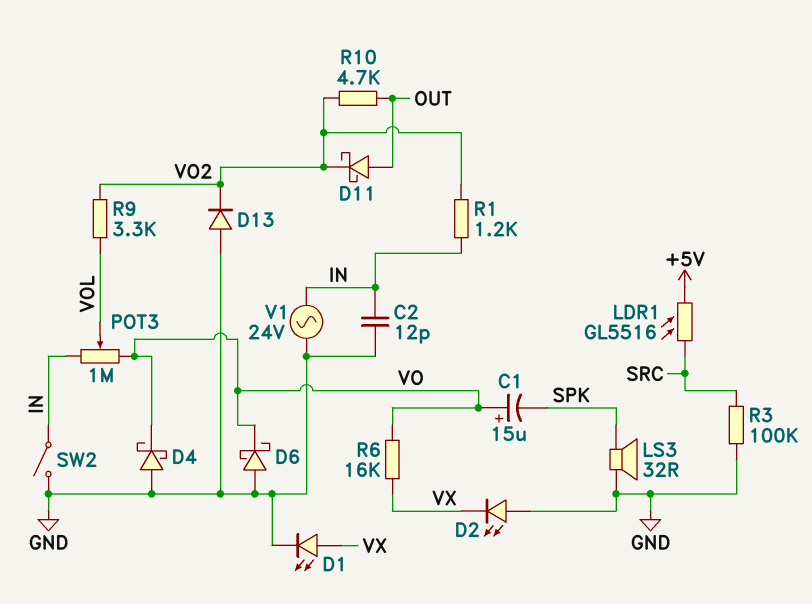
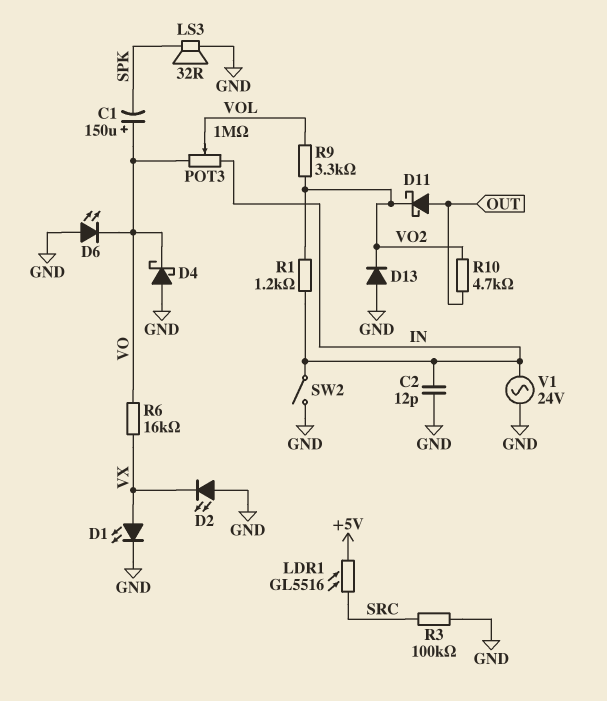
C1: 15uF (plus VO, minus SPK) -> 150uF (plus VO, minus SPK)
D6: schottky (A GND, K VO) -> LED (A GND, K VO)

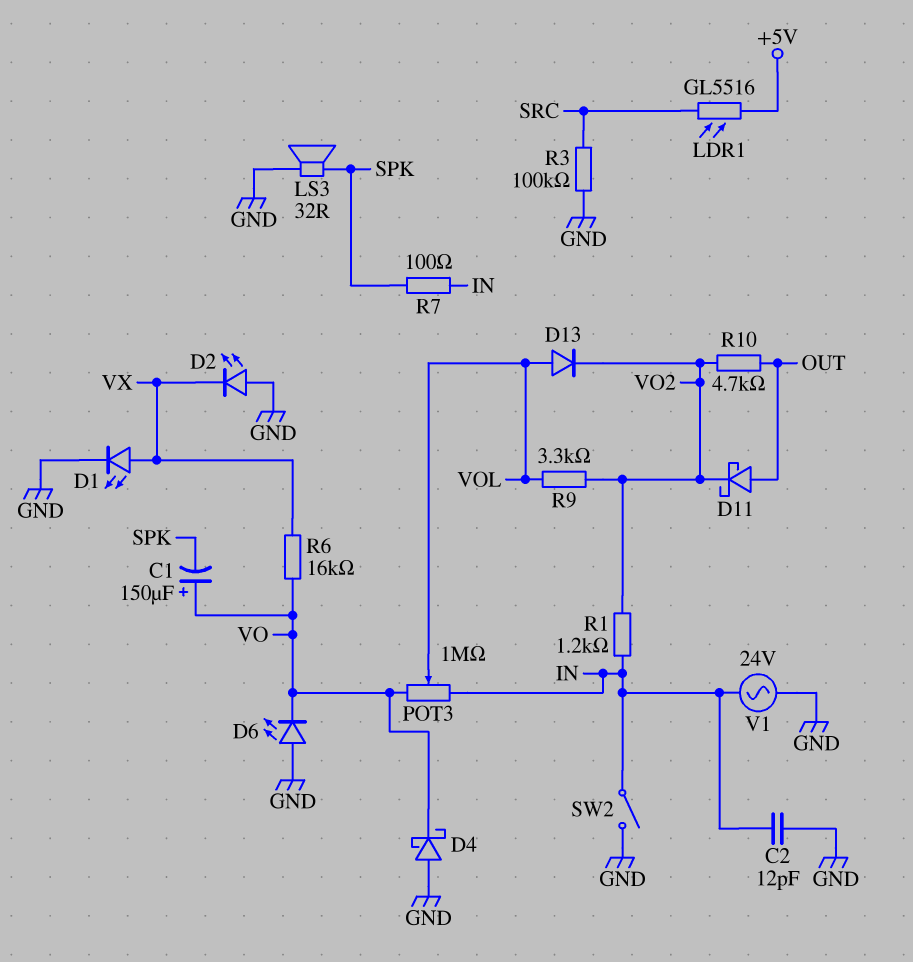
D13: diode (A GND, K VO2) -> diode (A VOL, K VO2)
R7: none -> 100 (IN, SPK)

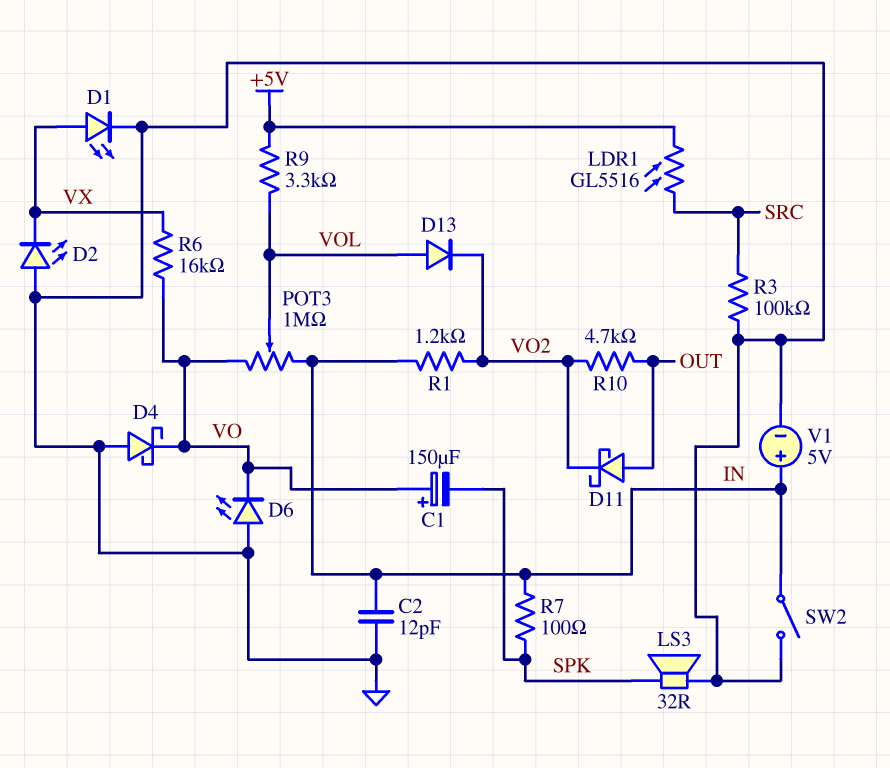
R9: 3.3k (VO2, VOL) -> 3.3k (+5V, VOL)
V1: AC 24V (GND, IN) -> 5V (plus IN, minus GND)

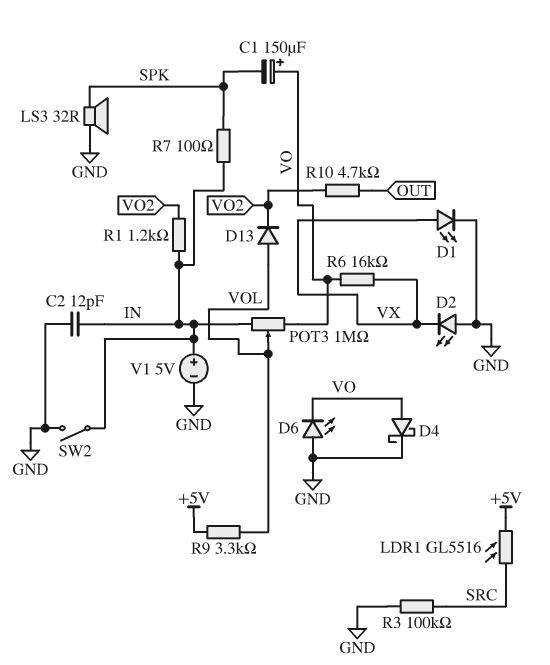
D4: schottky (A GND, K VO) -> schottky (A VO, K GND)
D11: schottky (A OUT, K VO2) -> none

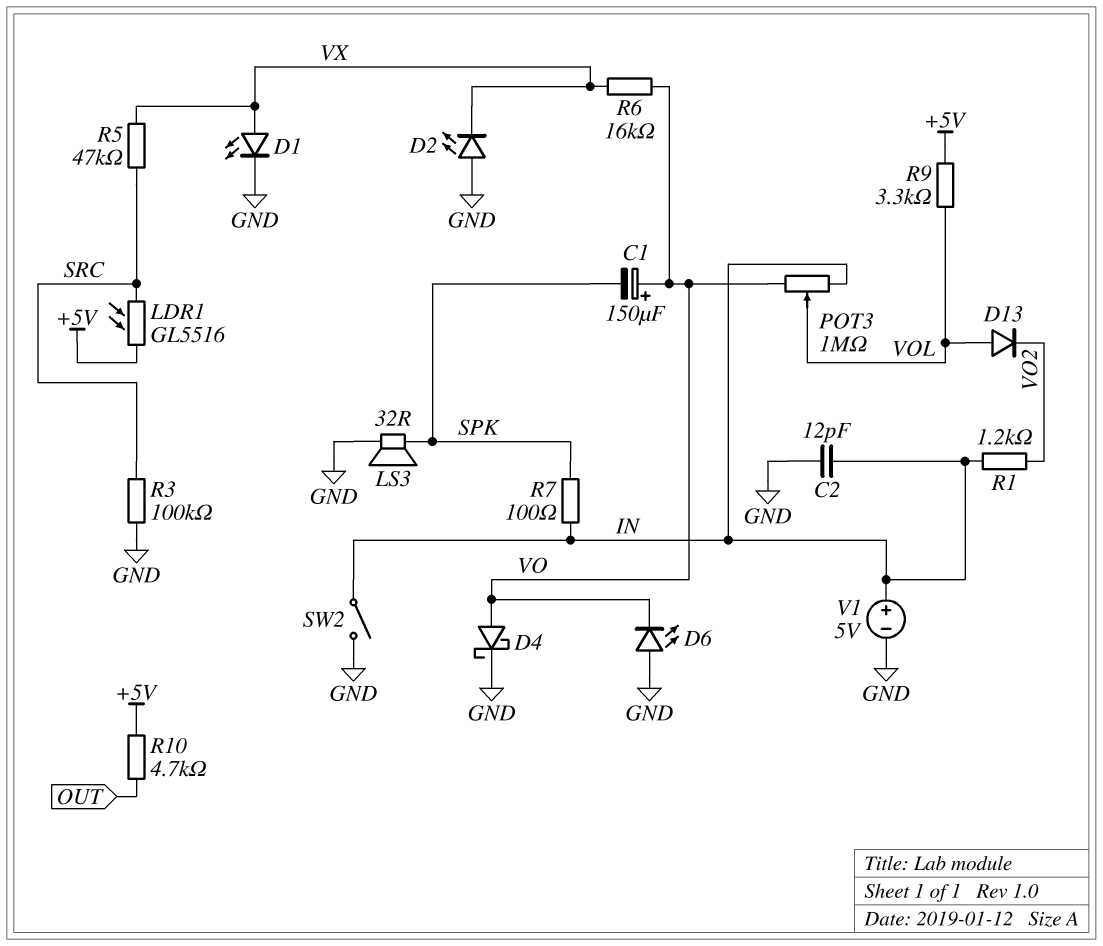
R5: none -> 47k (SRC, VX)
R10: 4.7k (OUT, VO2) -> 4.7k (+5V, OUT)

